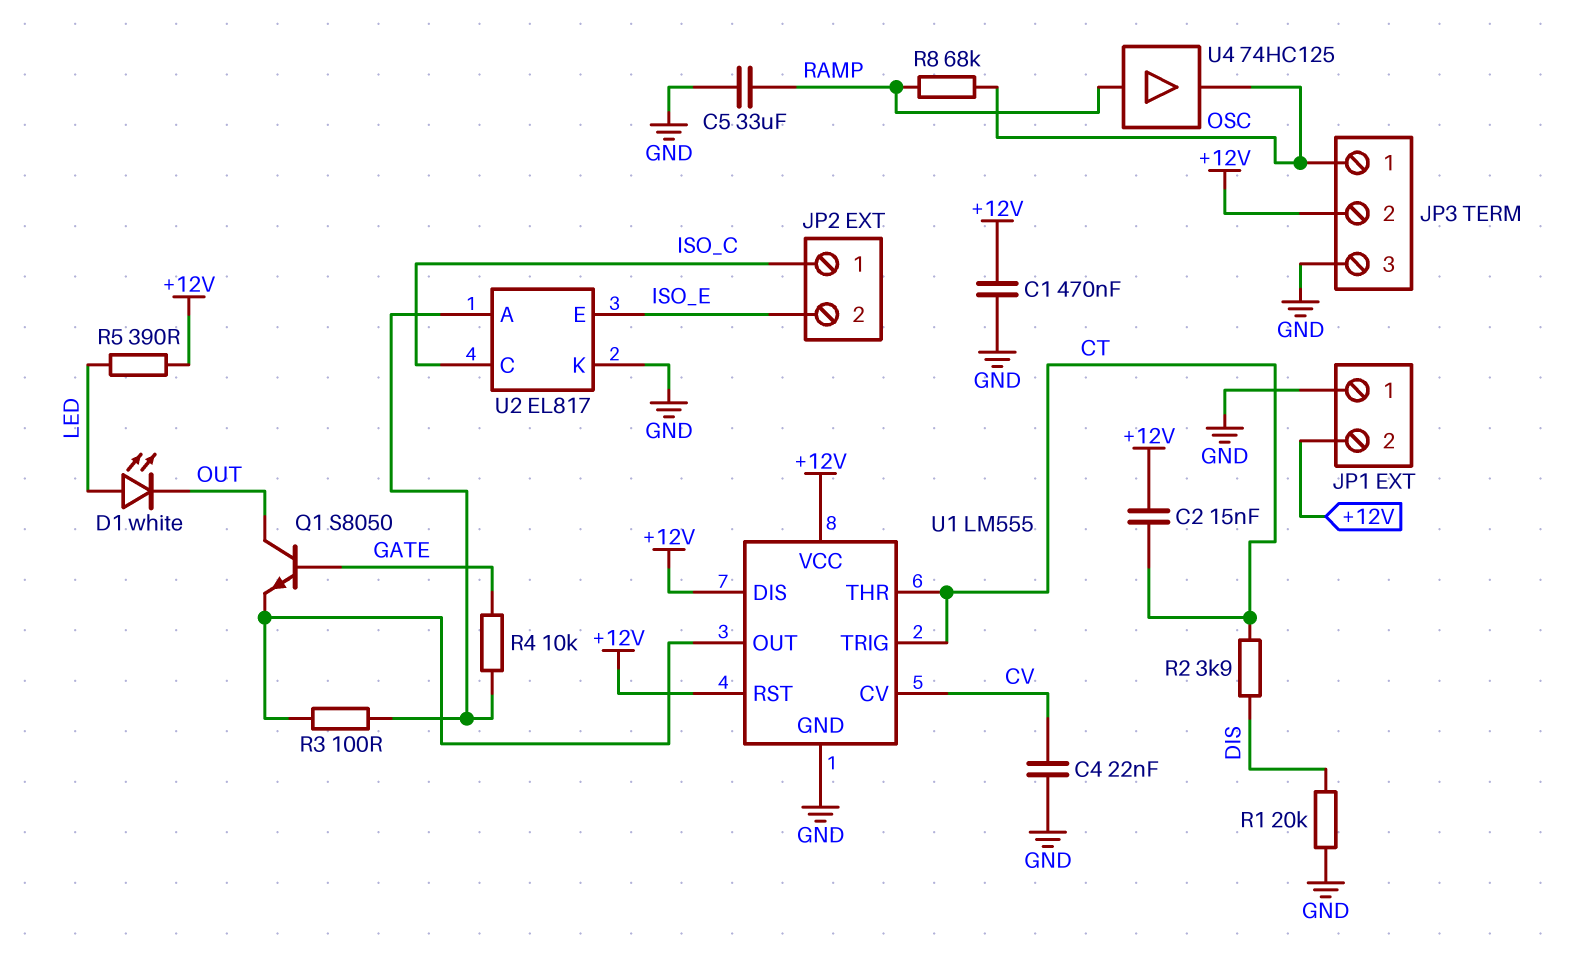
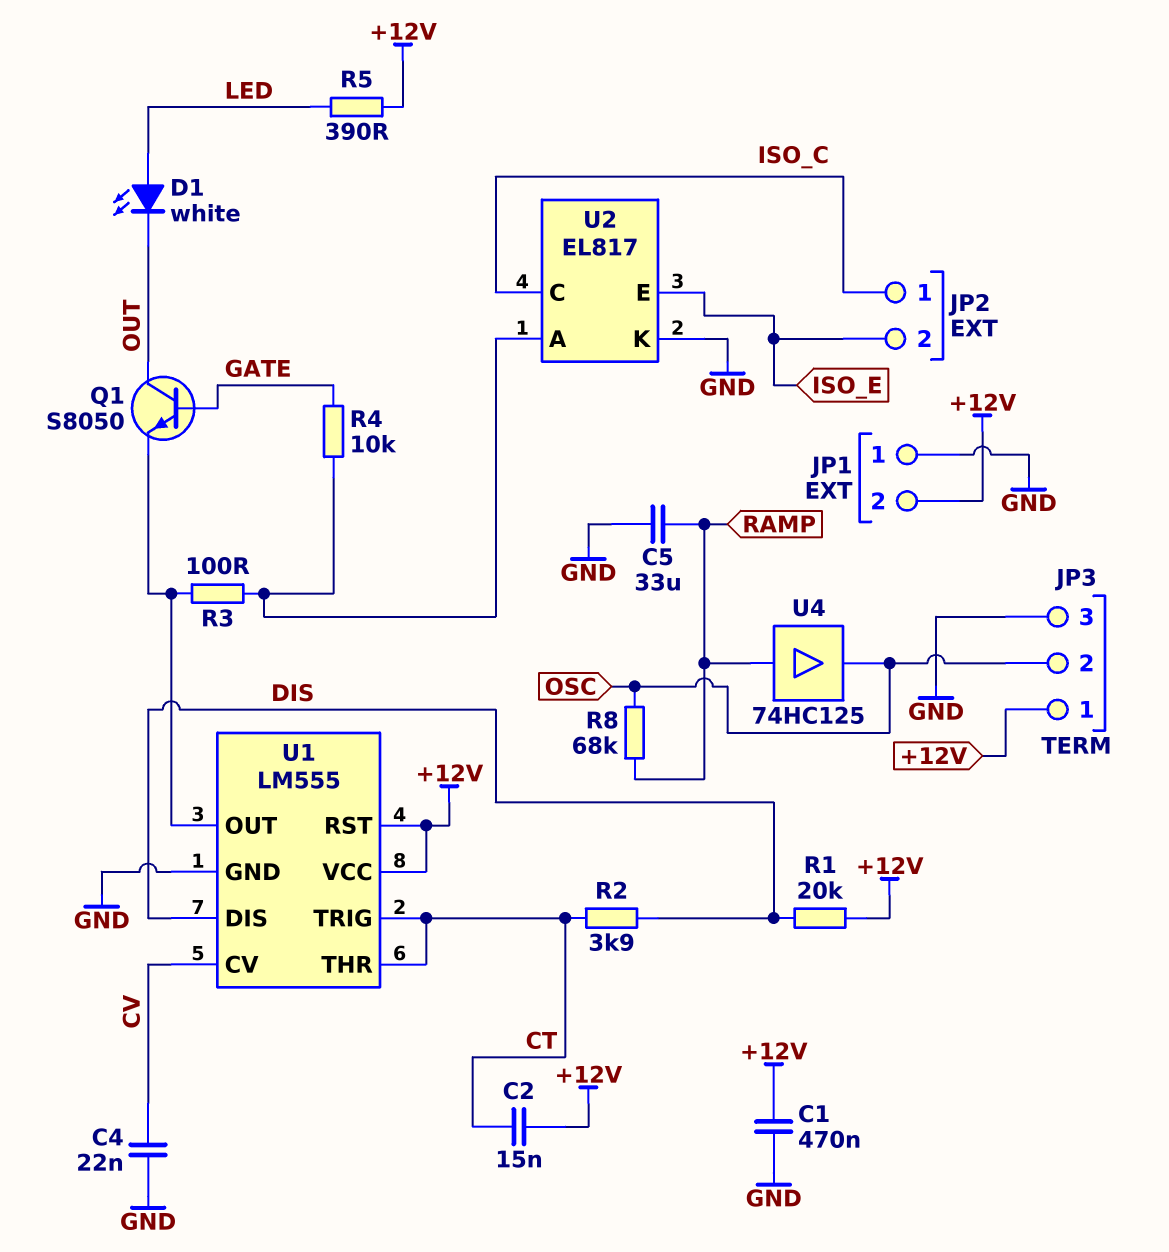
JP3 pin 1: OSC -> +12V
JP3 pin 2: +12V -> OSC
R1: 20k (DIS, GND) -> 20k (+12V, DIS)
U1 pin DIS: +12V -> DIS

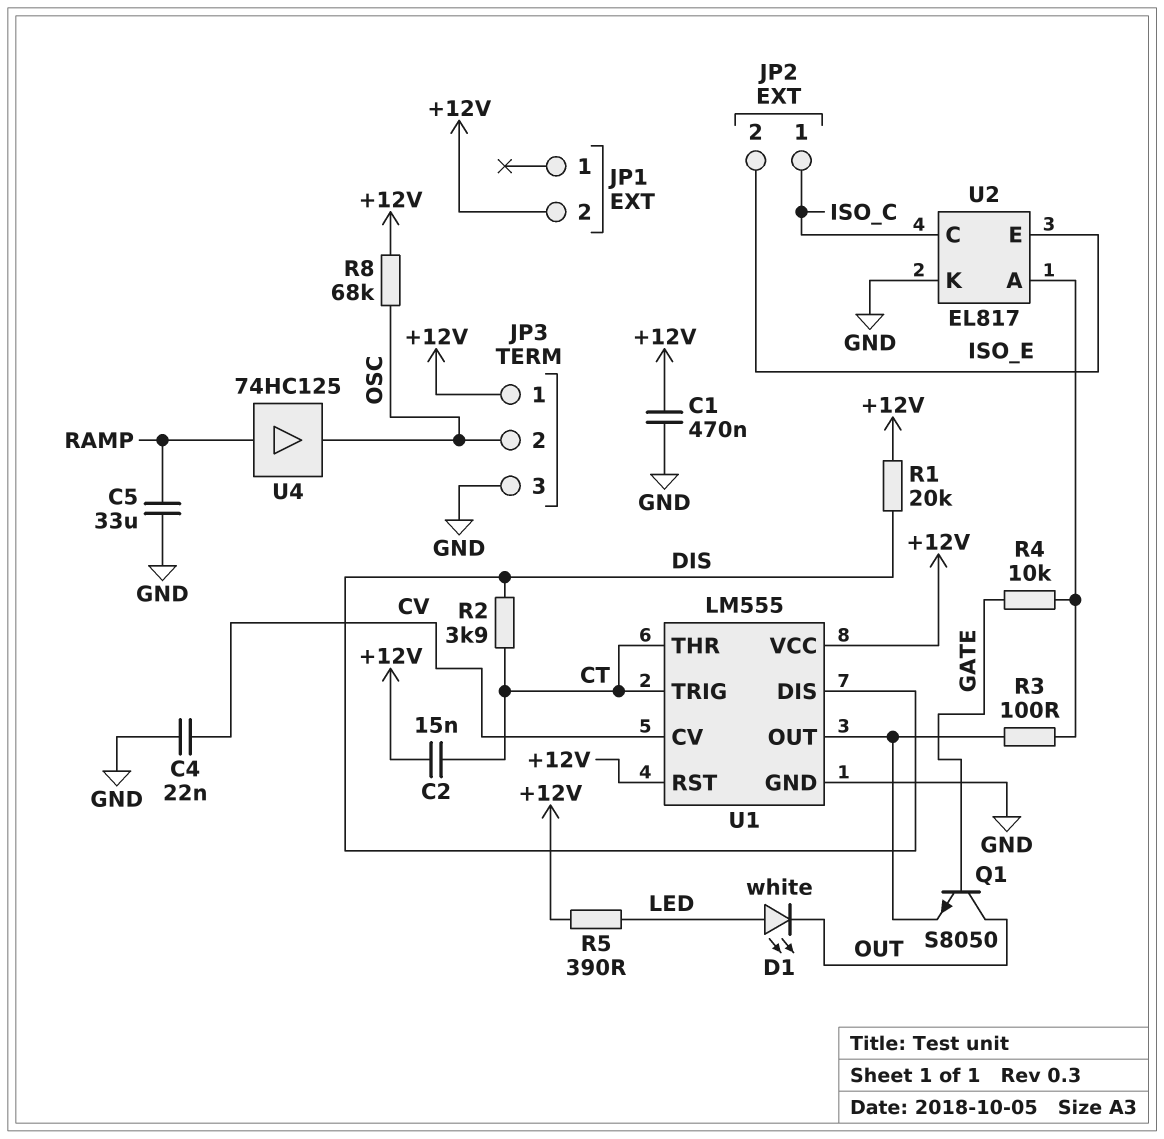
JP1 pin 1: GND -> none
R8: 68k (OSC, RAMP) -> 68k (+12V, OSC)

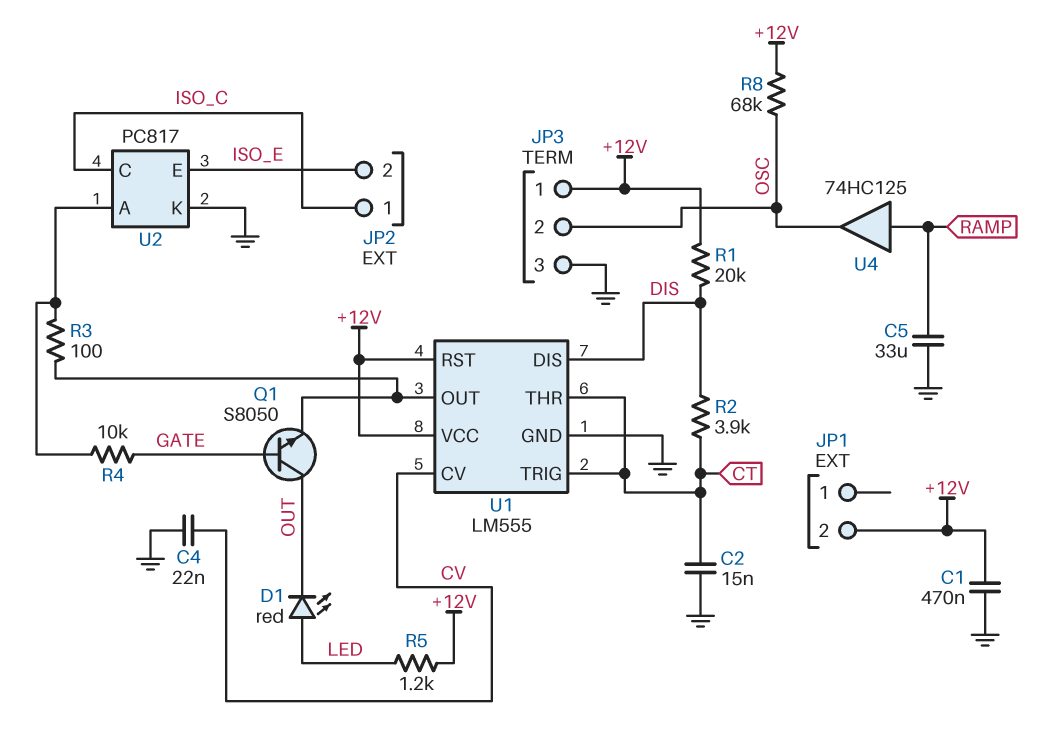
C2: 15nF (+12V, CT) -> 15nF (CT, GND)
D1: LED white (A LED, K OUT) -> LED red (A LED, K OUT)
R5: 390 (+12V, LED) -> 1.2k (+12V, LED)
U2: EL817 -> PC817

